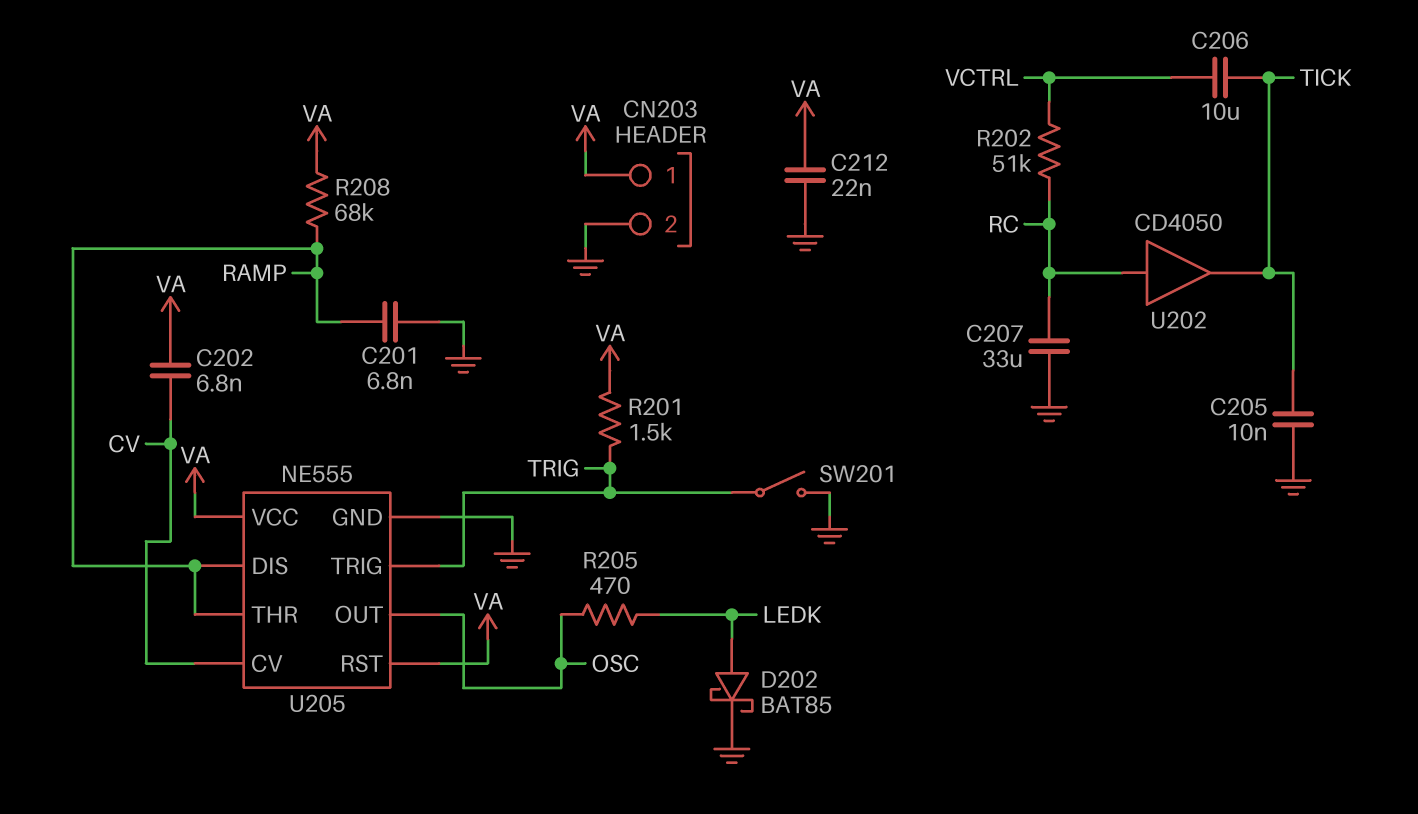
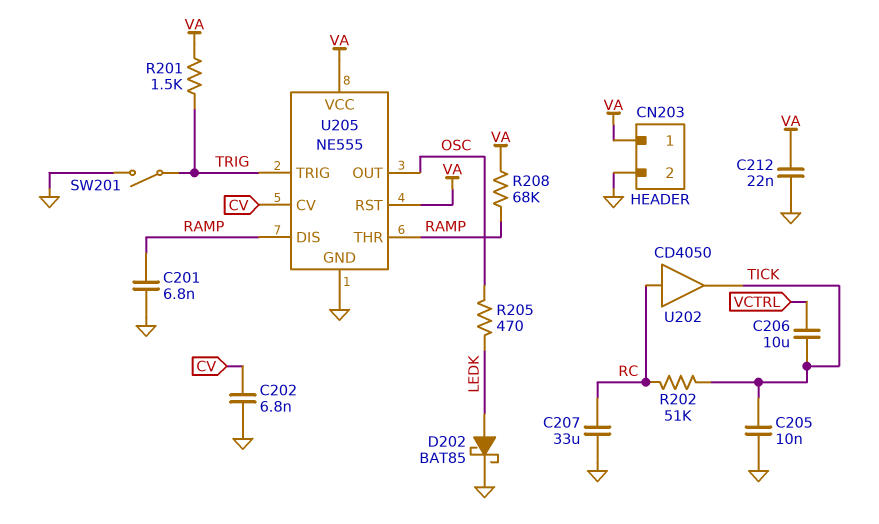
C202: 6.8nF (CV, VA) -> 6.8nF (CV, GND)
R202: 51k (RC, VCTRL) -> 51k (RC, TICK)

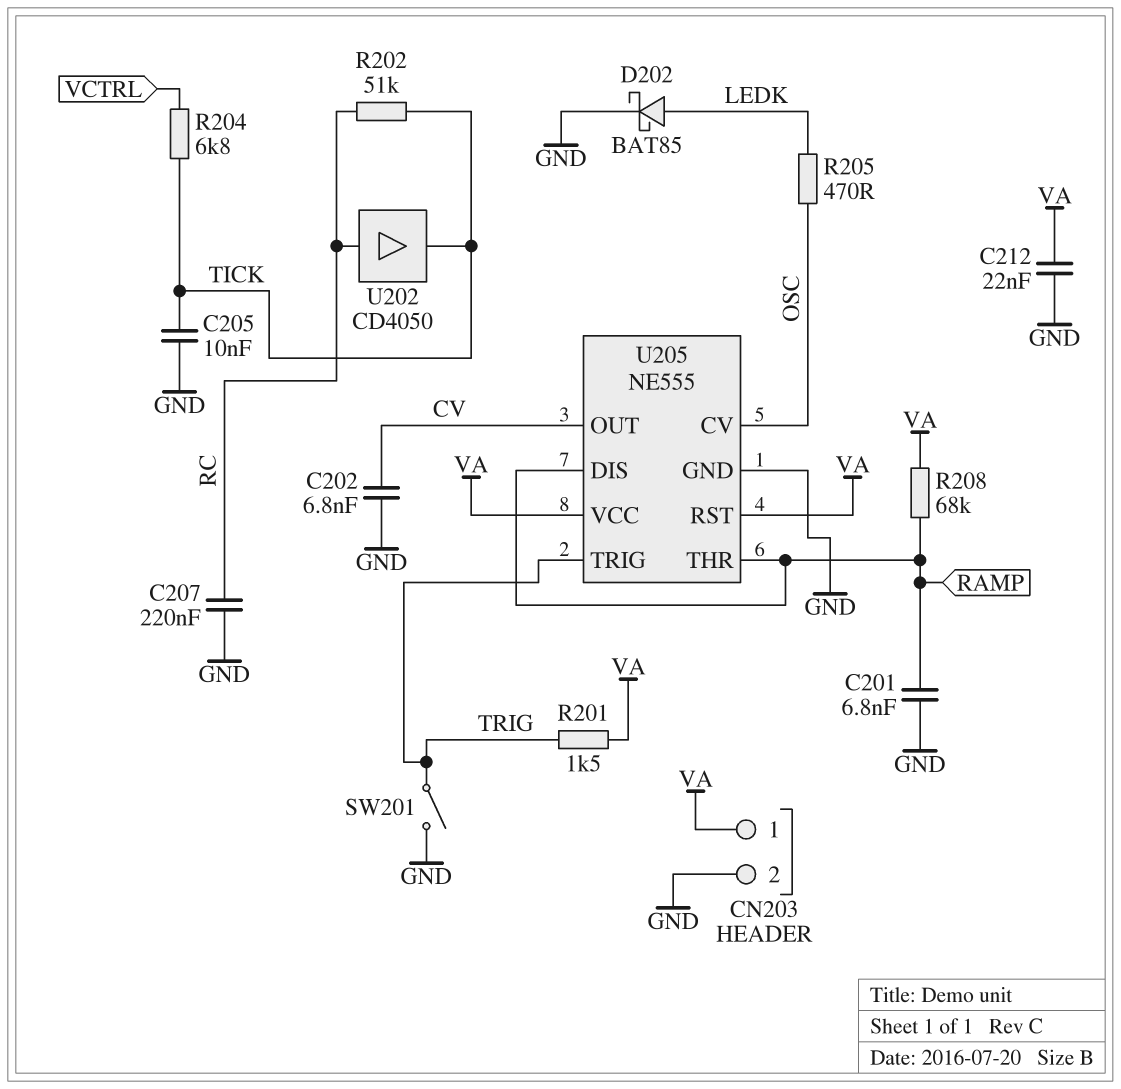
C206: 10uF (TICK, VCTRL) -> none
C207: 33uF (GND, RC) -> 220nF (GND, RC)
R204: none -> 6.8k (TICK, VCTRL)
U205 pin CV: CV -> OSC
U205 pin OUT: OSC -> CV

